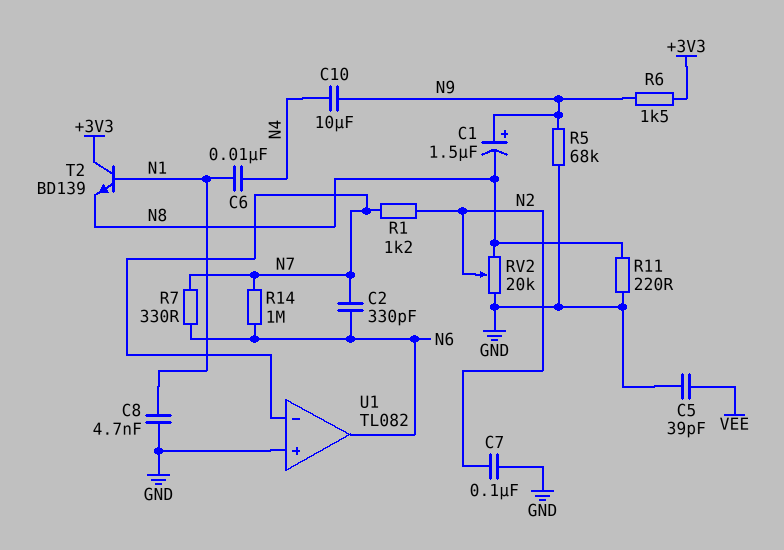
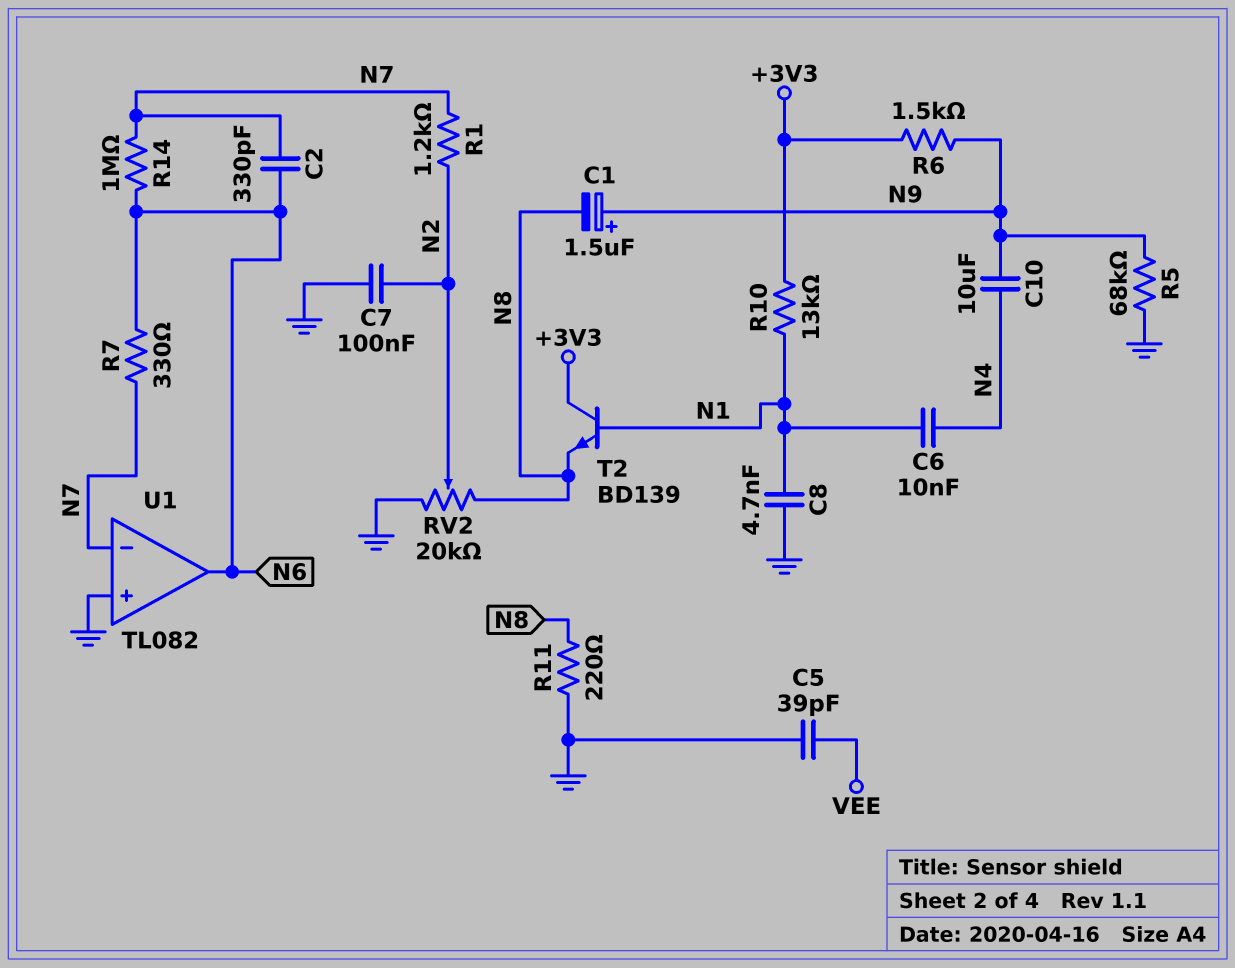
R10: none -> 13k (+3V3, N1)

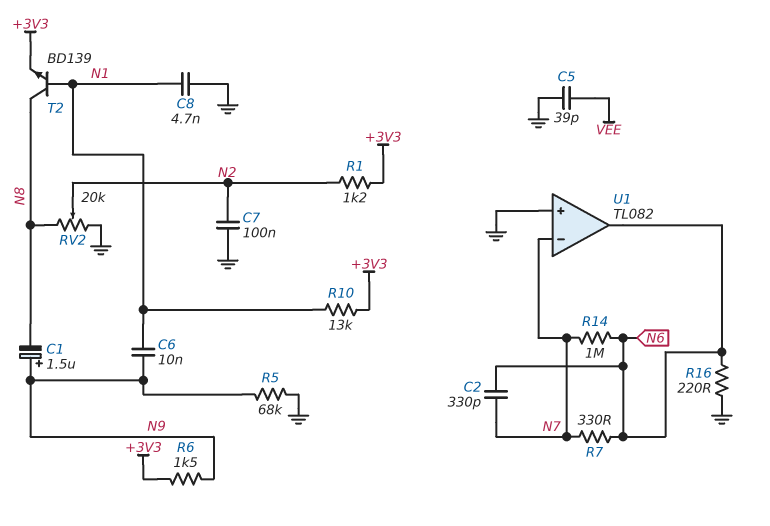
C6: 10nF (N1, N4) -> 10nF (N1, N9)
C10: 10uF (N4, N9) -> none
R1: 1.2k (N2, N7) -> 1.2k (+3V3, N2)
R11: 220 (GND, N8) -> none
R16: none -> 220 (GND, N6)
T2: NPN BD139 (B N1, C +3V3, E N8) -> NPN BD139 (B N1, C N8, E +3V3)

